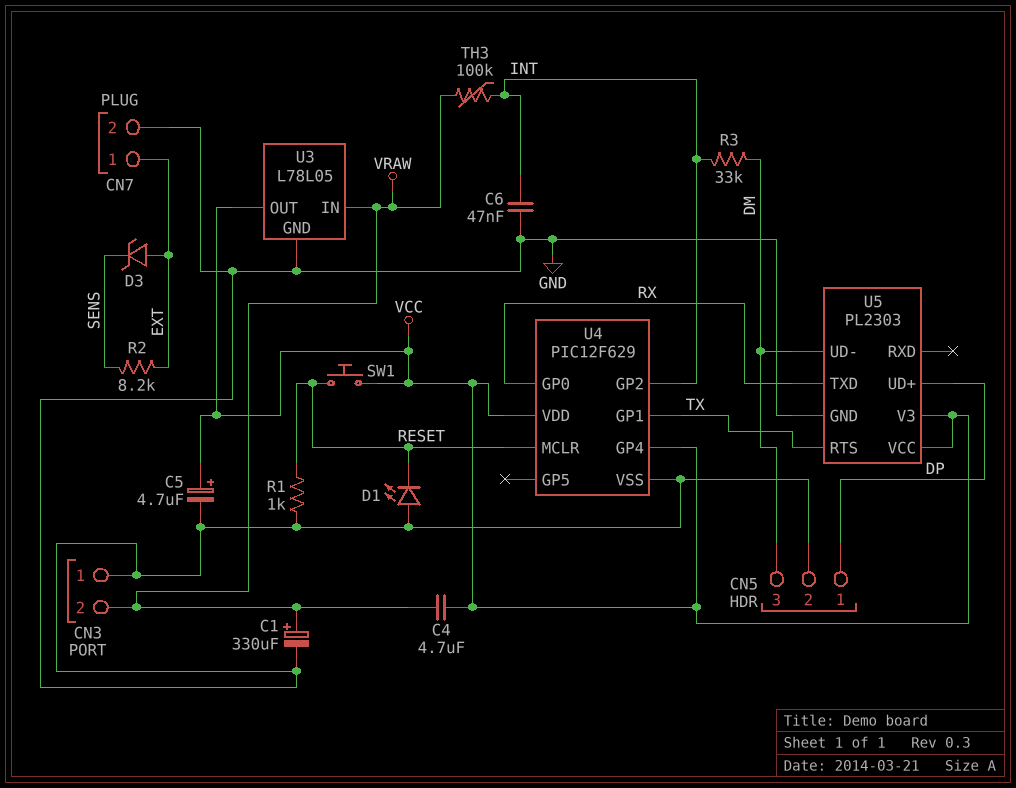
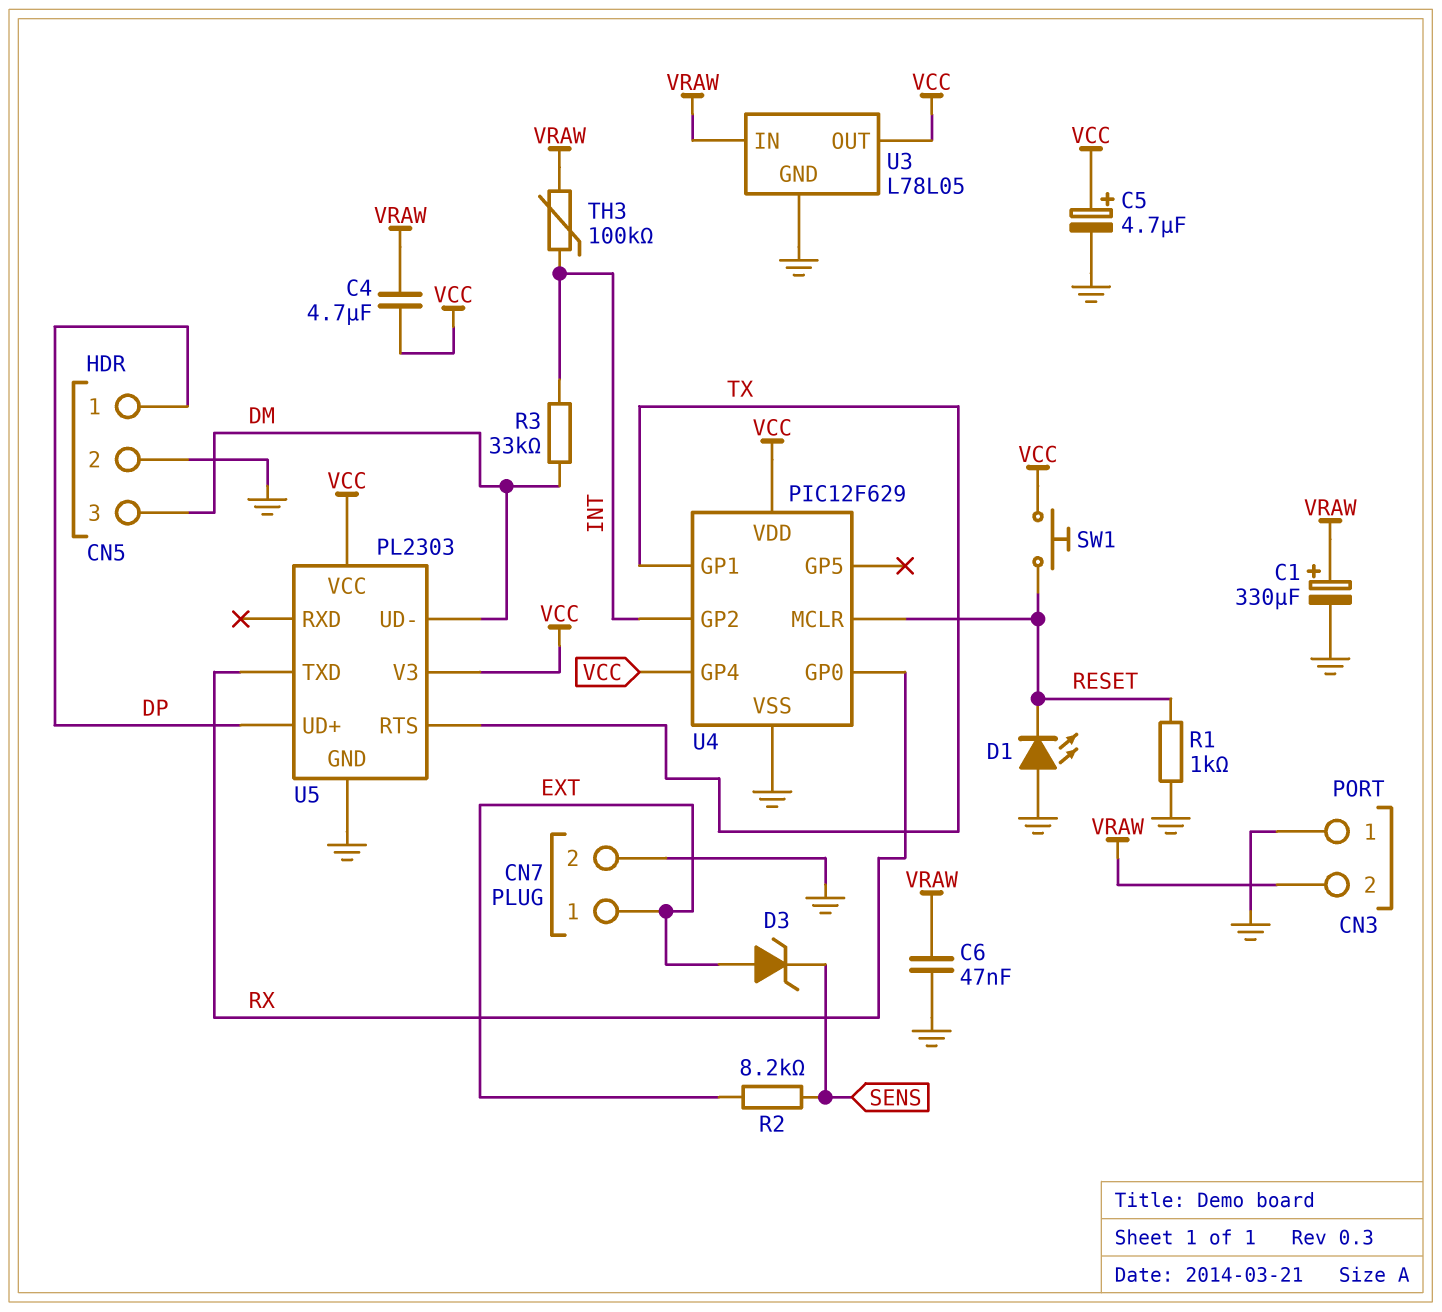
C6: 47nF (GND, INT) -> 47nF (GND, VRAW)

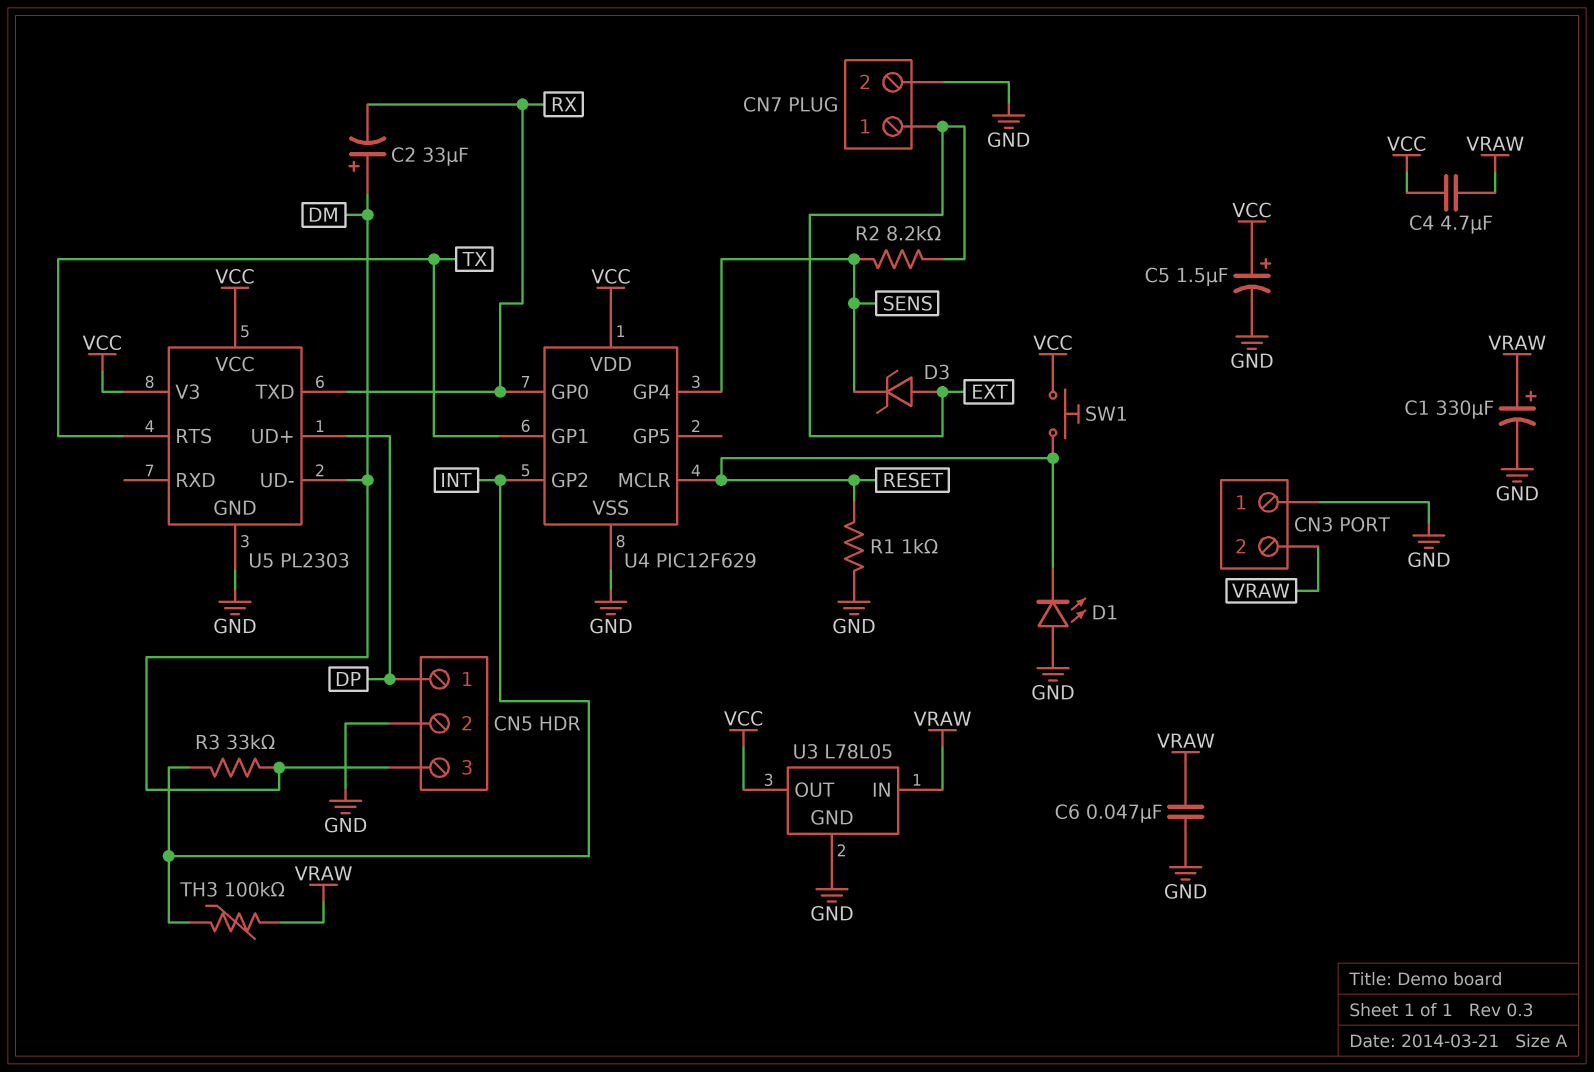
C2: none -> 33uF (plus DM, minus RX)
C5: 4.7uF (plus VCC, minus GND) -> 1.5uF (plus VCC, minus GND)
U4 pin GP4: VCC -> SENS

